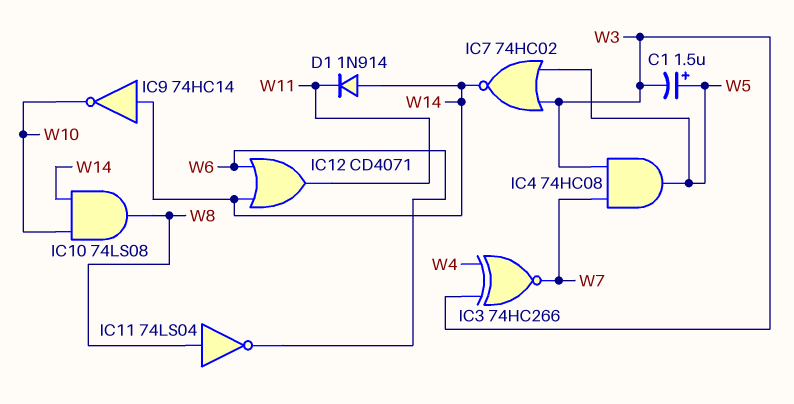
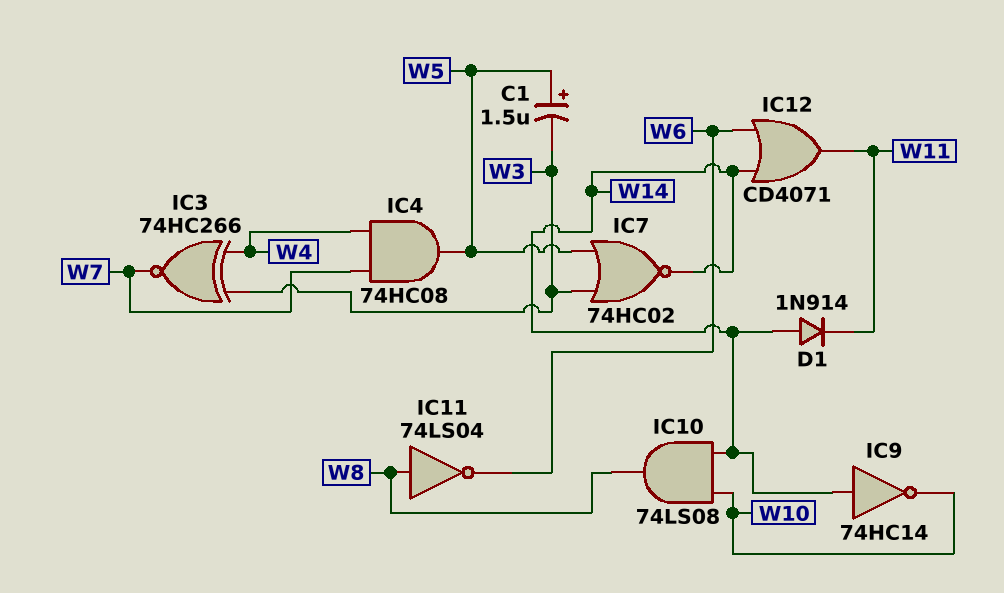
IC4: AND 74HC08 (in W3, in W7, out W5) -> AND 74HC08 (in W4, in W7, out W5)

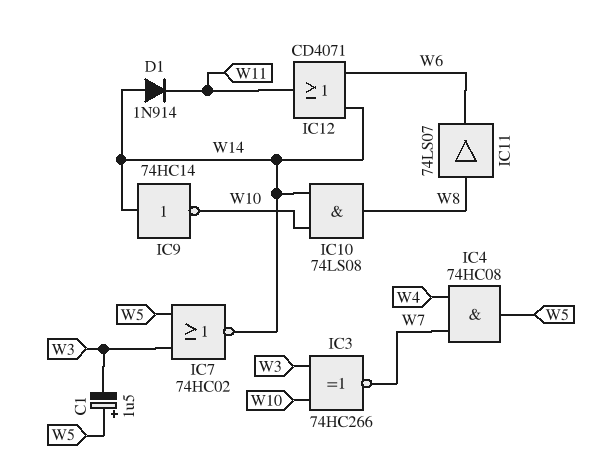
IC3: XNOR 74HC266 (in W3, in W4, out W7) -> XNOR 74HC266 (in W3, in W10, out W7)
IC11: NOT 74LS04 (in W8, out W6) -> buffer 74LS07 (in W8, out W6)

